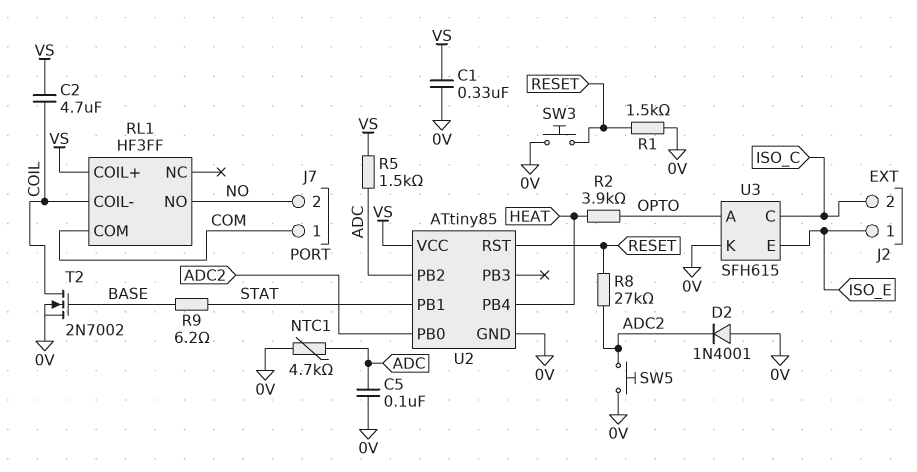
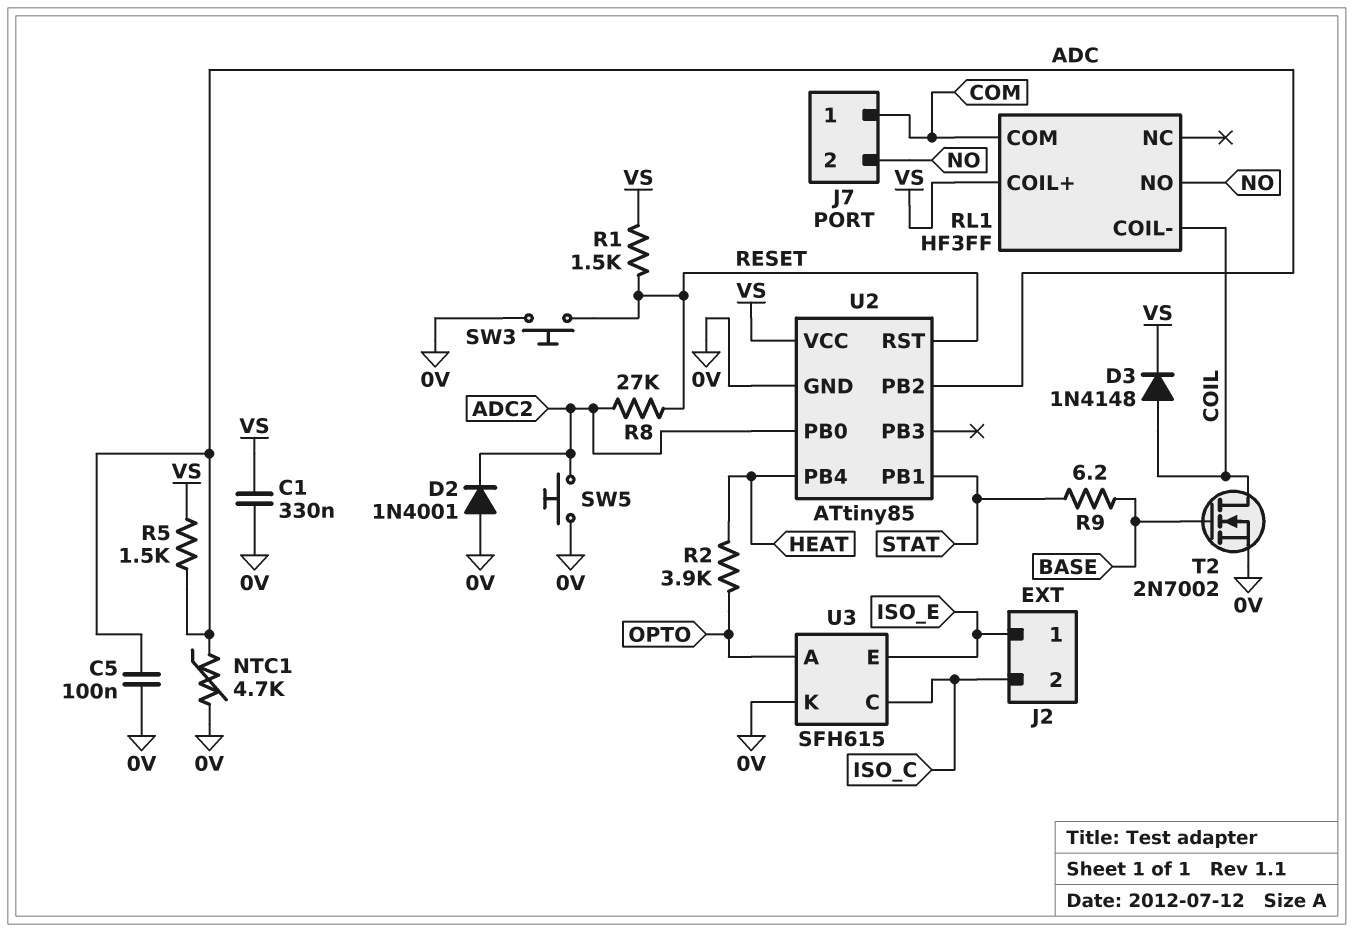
C2: 4.7uF (COIL, VS) -> none
D3: none -> diode 1N4148 (A COIL, K VS)
R1: 1.5k (0V, RESET) -> 1.5k (RESET, VS)

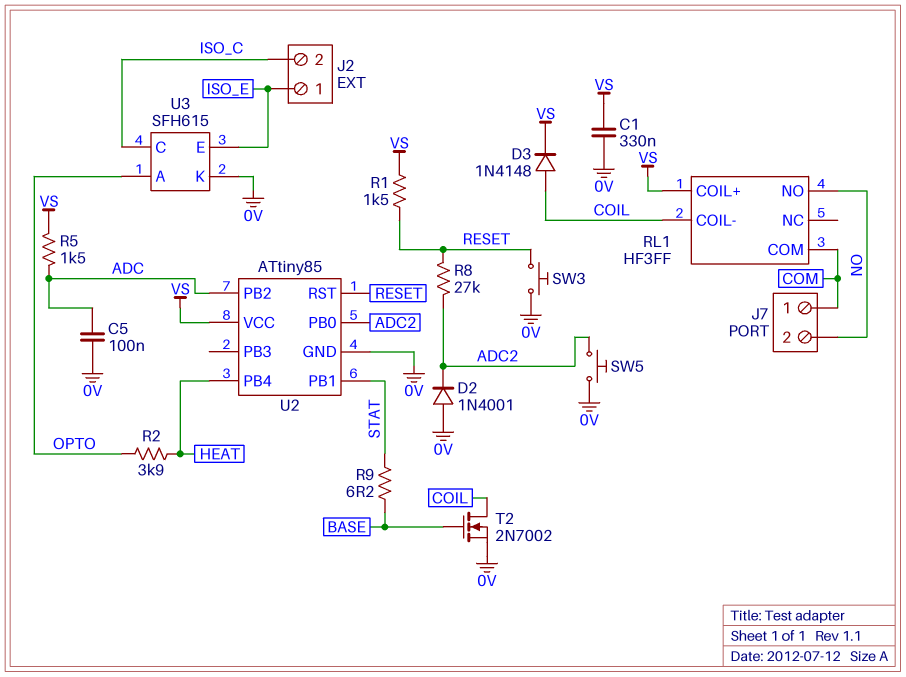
NTC1: 4.7k (0V, ADC) -> none

